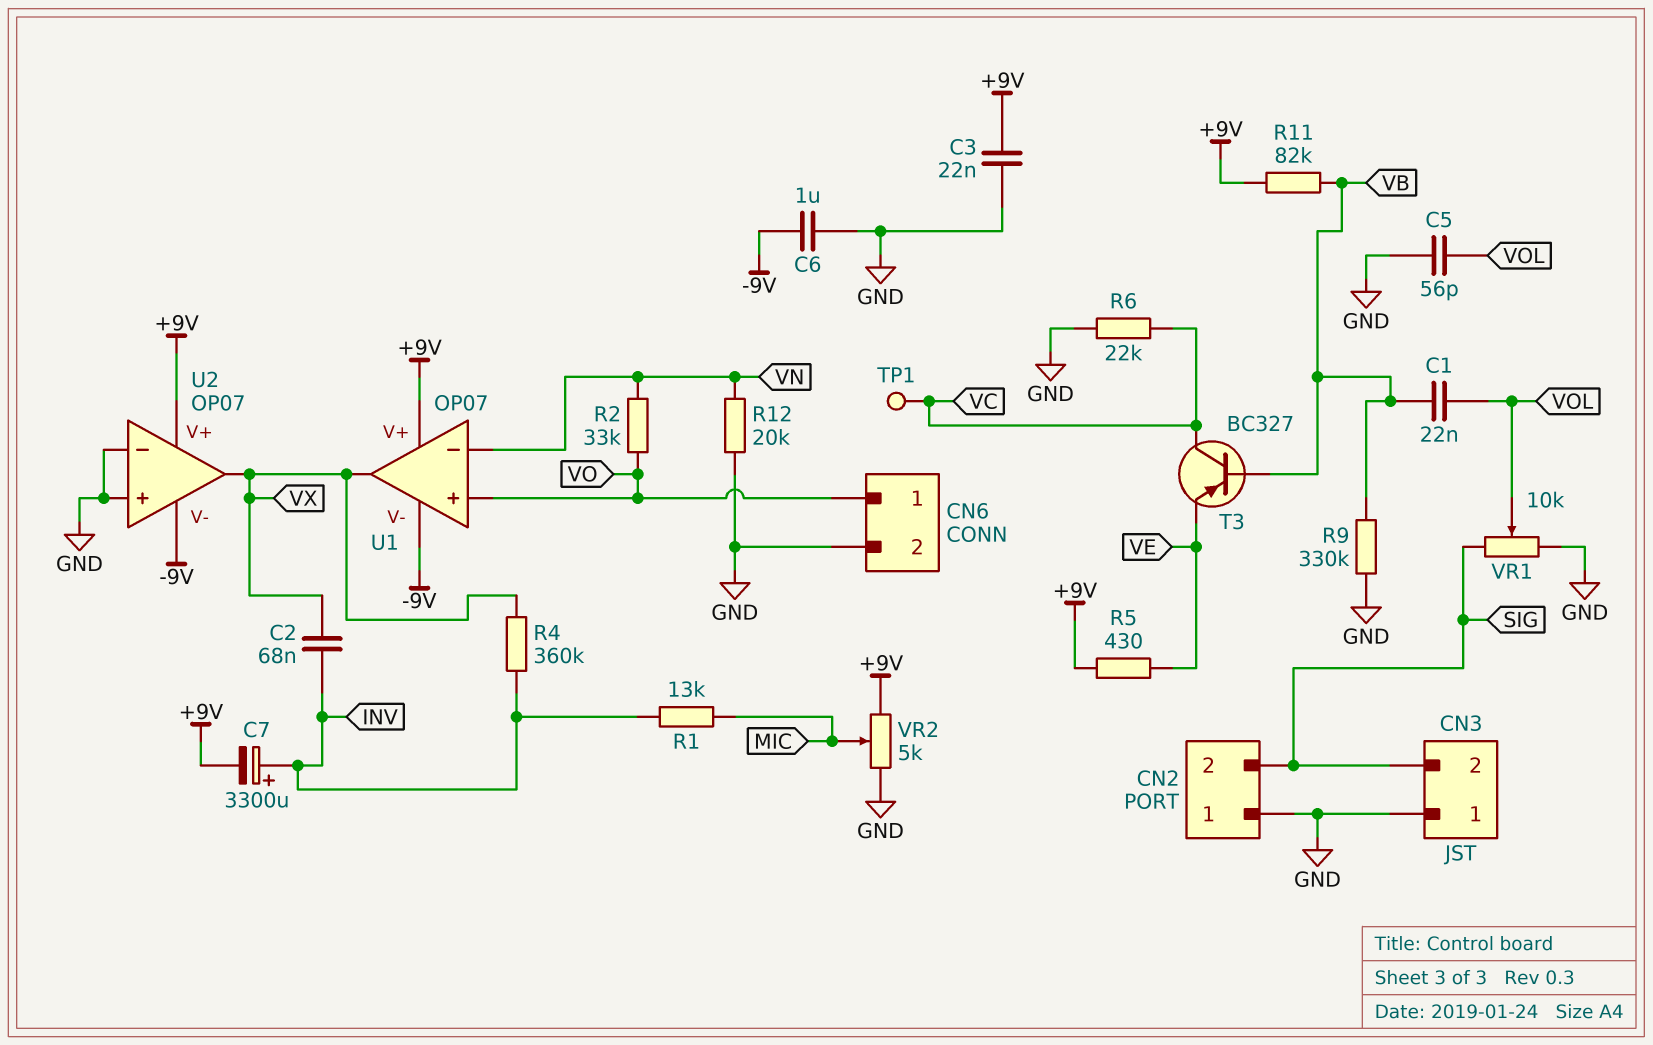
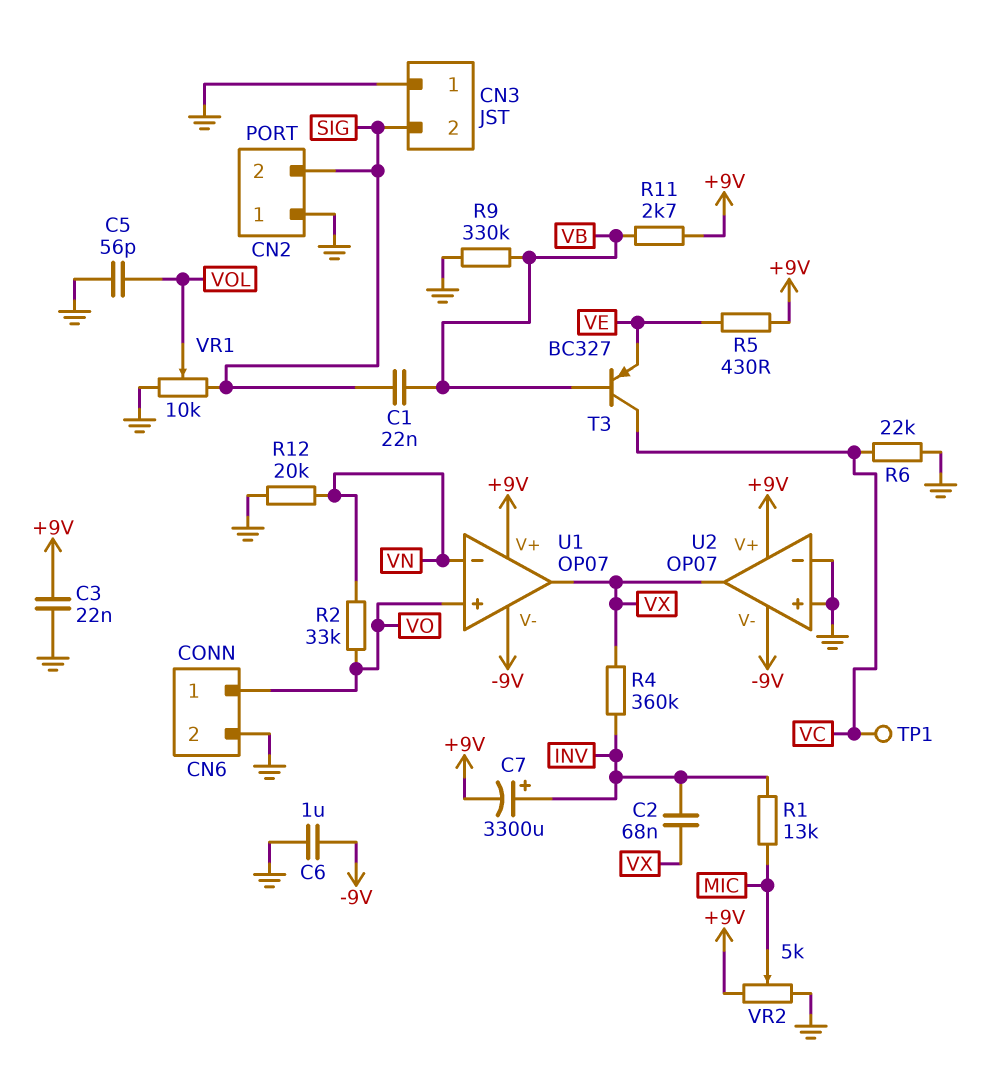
C1: 22nF (VB, VOL) -> 22nF (SIG, VB)
R11: 82k (+9V, VB) -> 2.7k (+9V, VB)

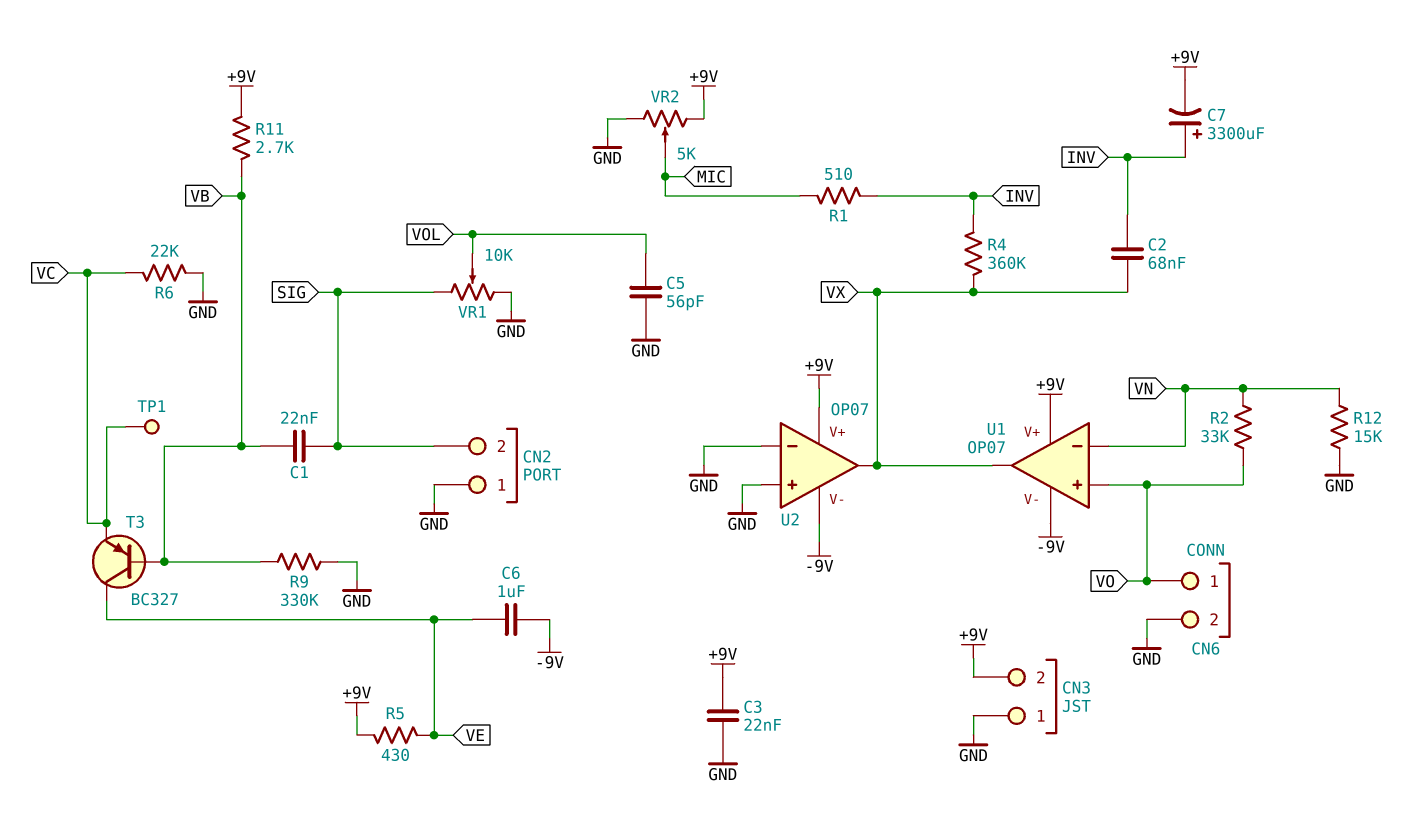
C6: 1uF (-9V, GND) -> 1uF (-9V, VE)
CN3 pin 2: SIG -> +9V
R1: 13k (INV, MIC) -> 510 (INV, MIC)
R12: 20k (GND, VN) -> 15k (GND, VN)
T3: PNP BC327 (B VB, C VC, E VE) -> PNP BC327 (B VB, C VE, E VC)

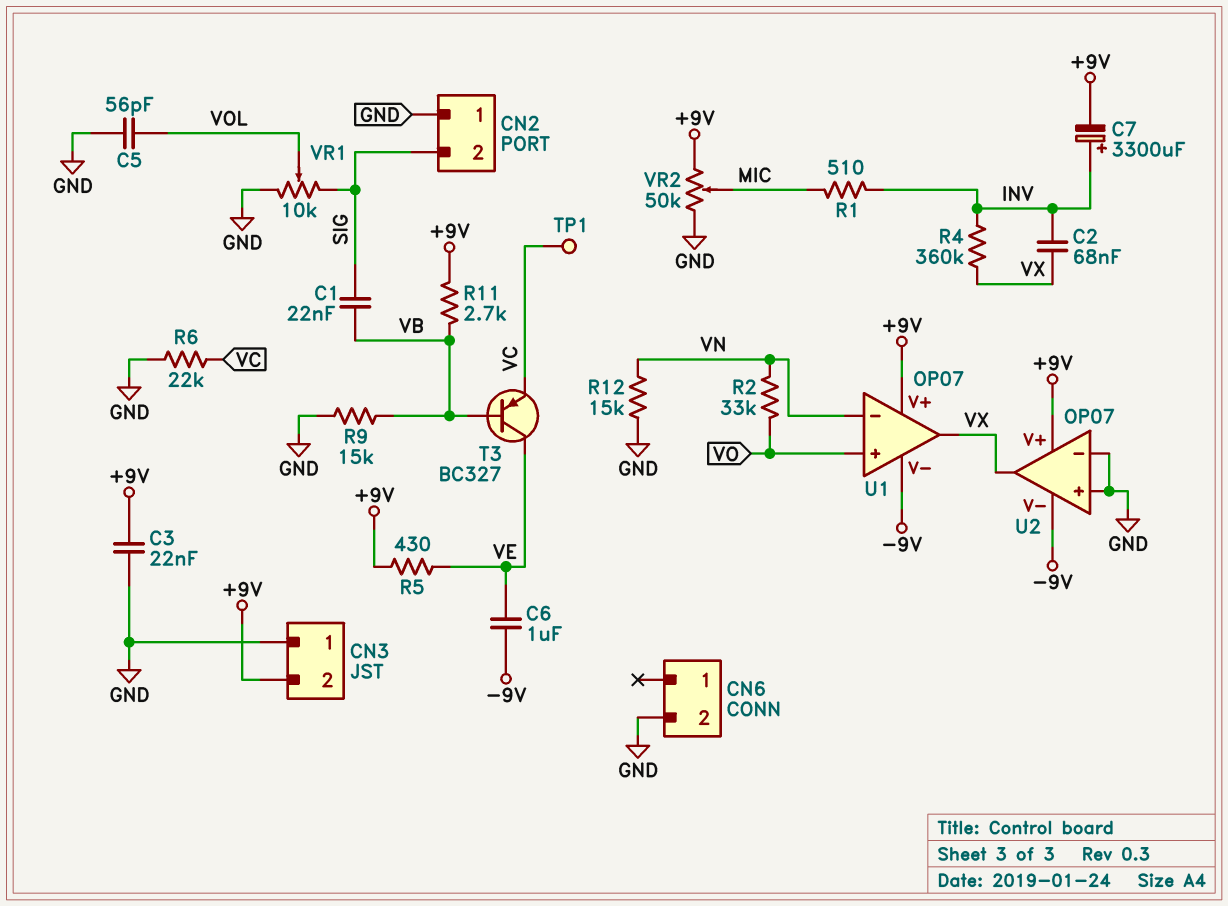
CN6 pin 1: VO -> none
R9: 330k (GND, VB) -> 15k (GND, VB)
VR2: 5k (+9V, GND, wiper MIC) -> 50k (+9V, GND, wiper MIC)

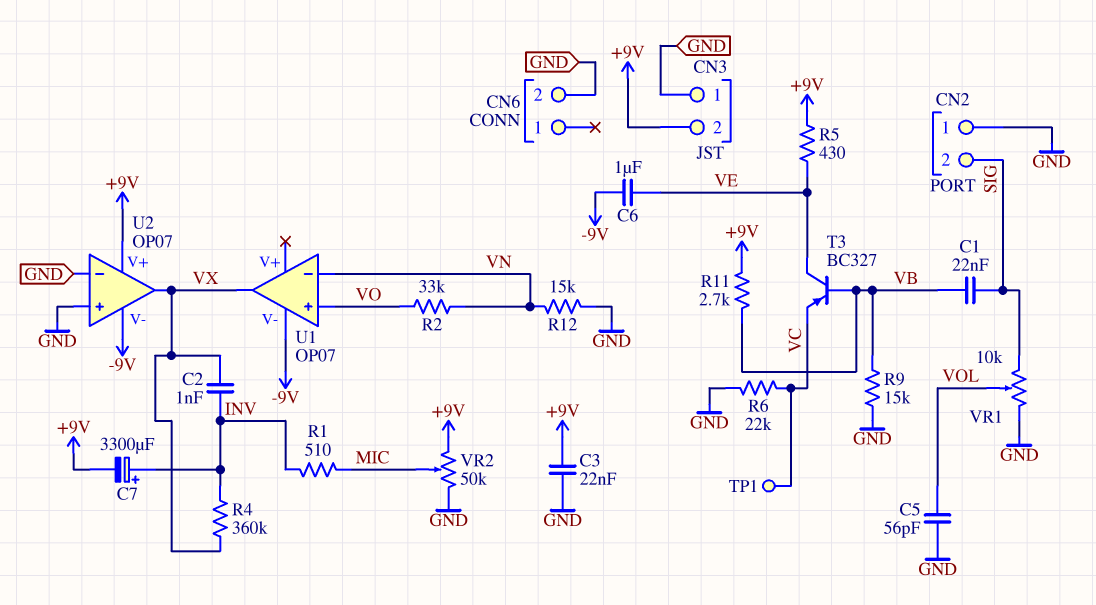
C2: 68nF (INV, VX) -> 1nF (INV, VX)
U1 pin V+: +9V -> none

